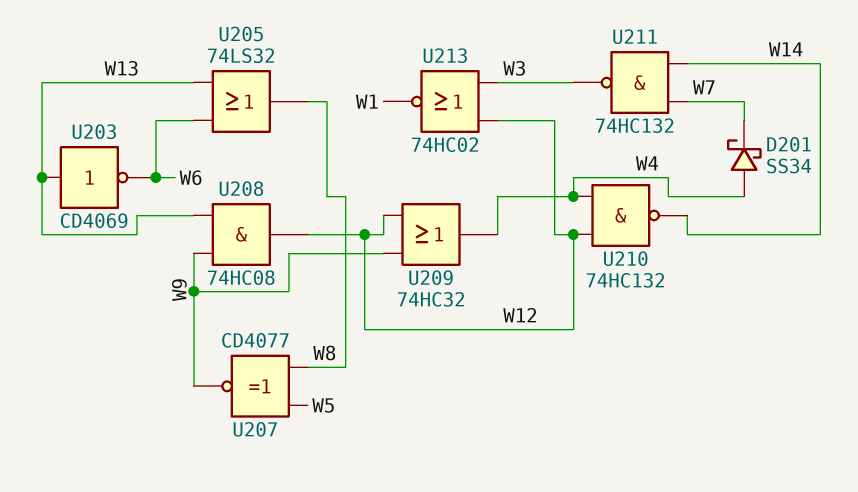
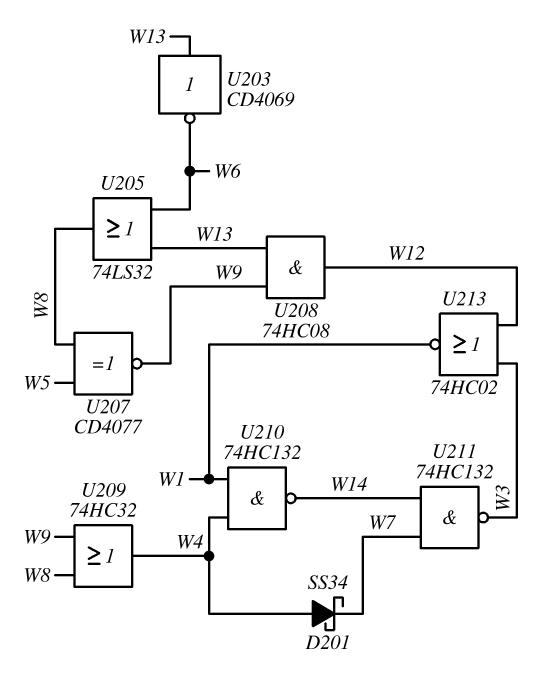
U209: OR 74HC32 (in W9, in W12, out W4) -> OR 74HC32 (in W8, in W9, out W4)
U210: NAND 74HC132 (in W4, in W12, out W14) -> NAND 74HC132 (in W1, in W4, out W14)

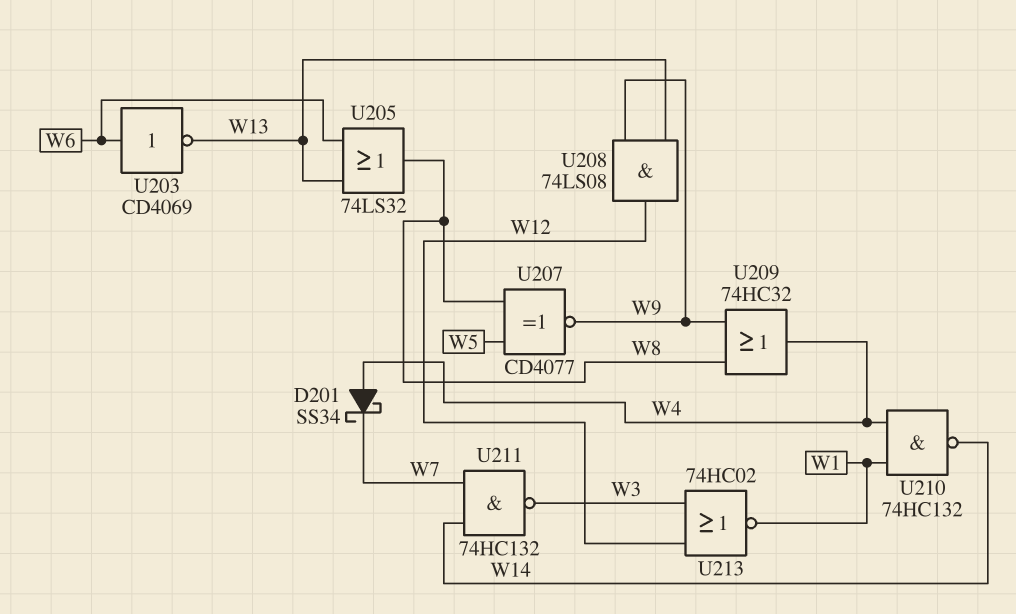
U203: NOT CD4069 (in W13, out W6) -> NOT CD4069 (in W6, out W13)
U208: AND 74HC08 (in W9, in W13, out W12) -> AND 74LS08 (in W9, in W13, out W12)

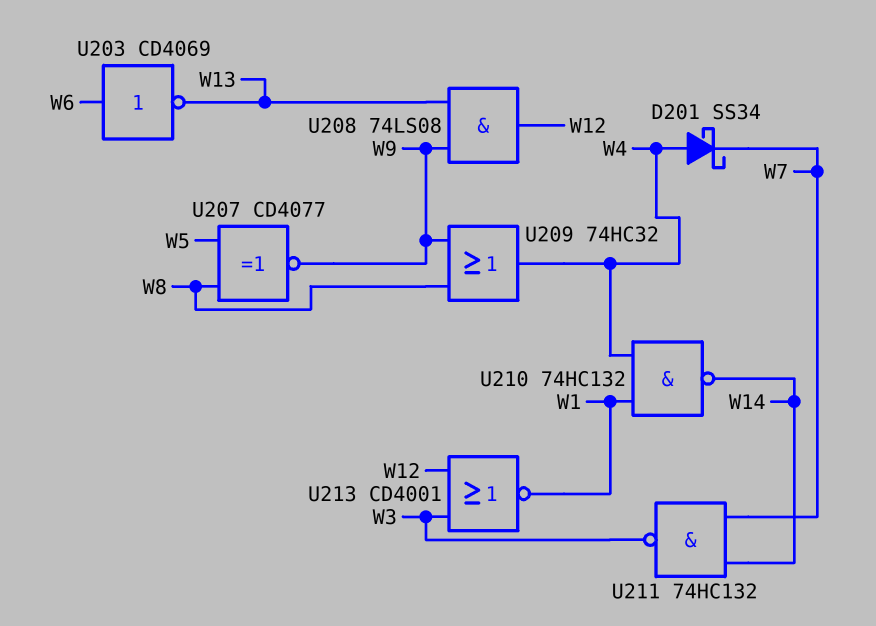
U205: OR 74LS32 (in W6, in W13, out W8) -> none
U213: NOR 74HC02 (in W3, in W12, out W1) -> NOR CD4001 (in W3, in W12, out W1)

